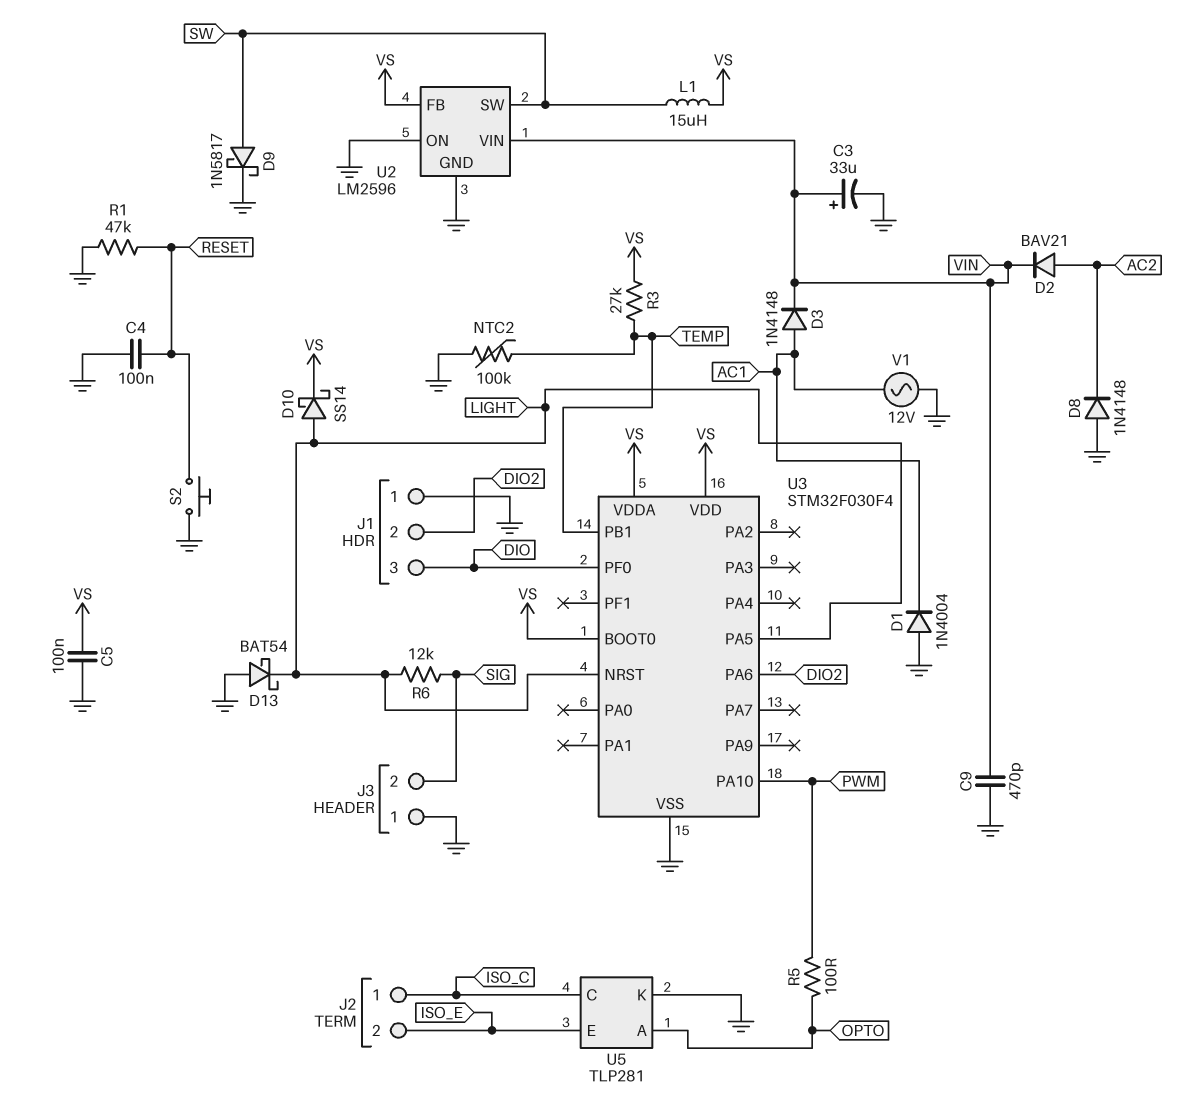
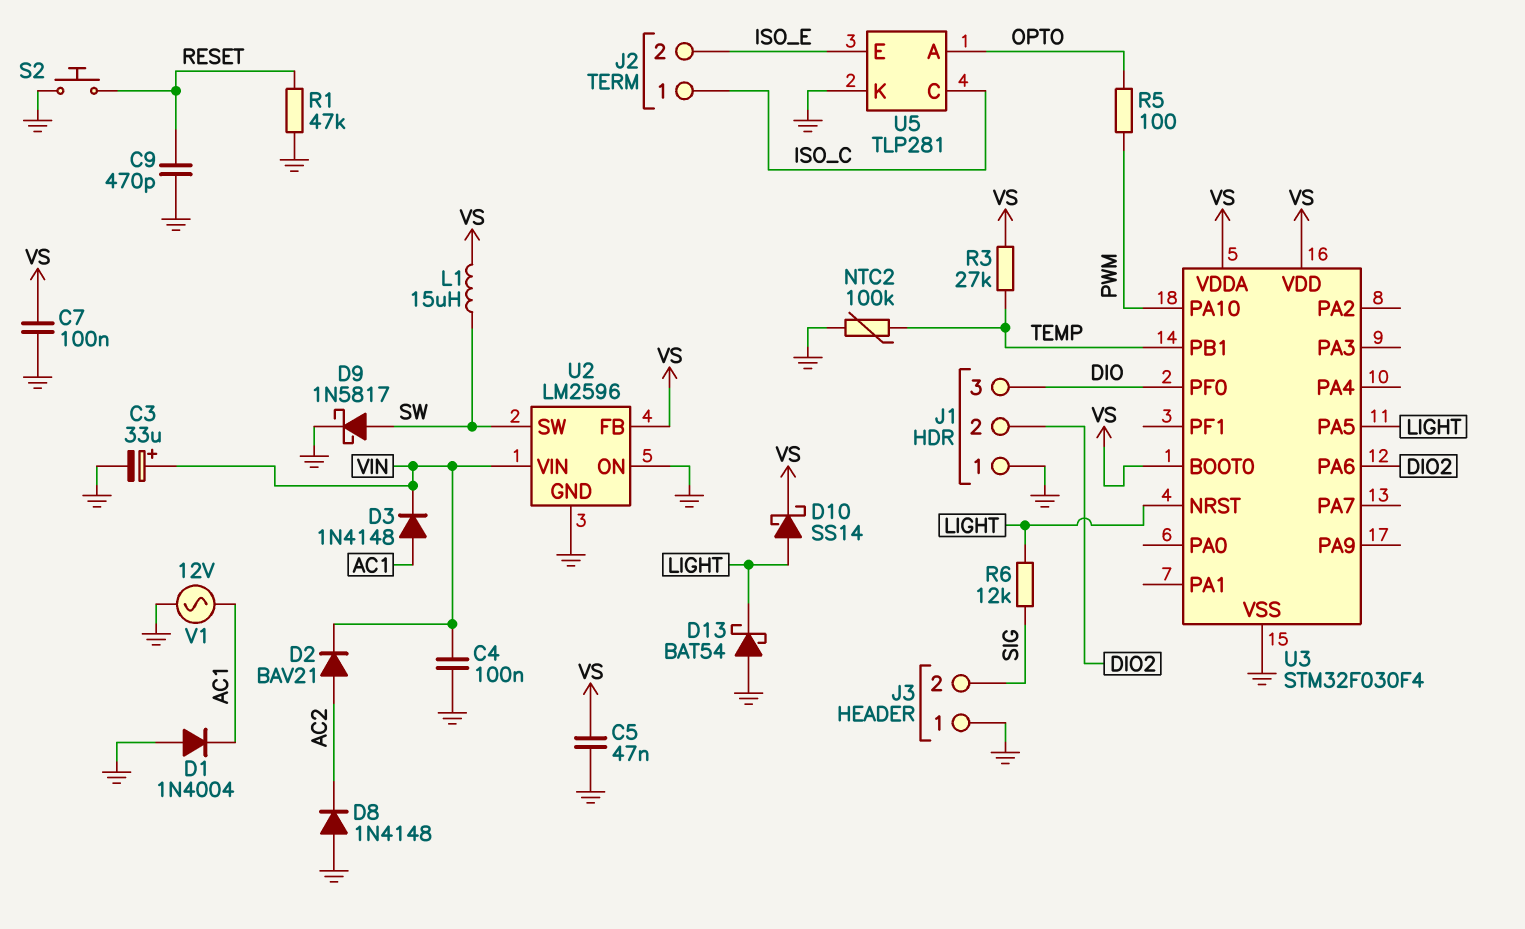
C4: 100nF (GND, RESET) -> 100nF (GND, VIN)
C5: 100nF (GND, VS) -> 47nF (GND, VS)
C7: none -> 100nF (GND, VS)
C9: 470pF (GND, VIN) -> 470pF (GND, RESET)

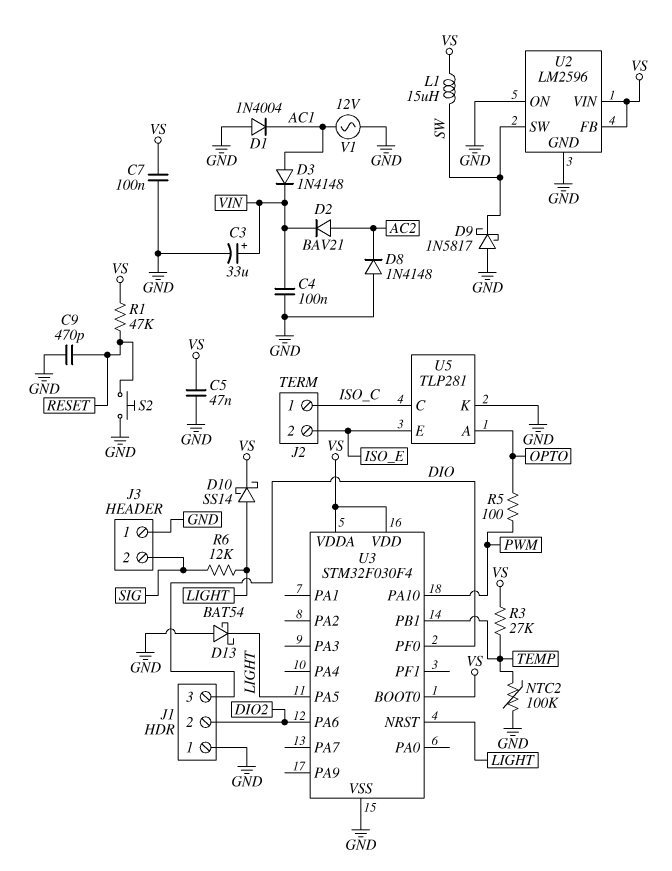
D9: schottky 1N5817 (A SW, K GND) -> schottky 1N5817 (A GND, K SW)
R1: 47k (GND, RESET) -> 47k (RESET, VS)
U2 pin VIN: VIN -> VS

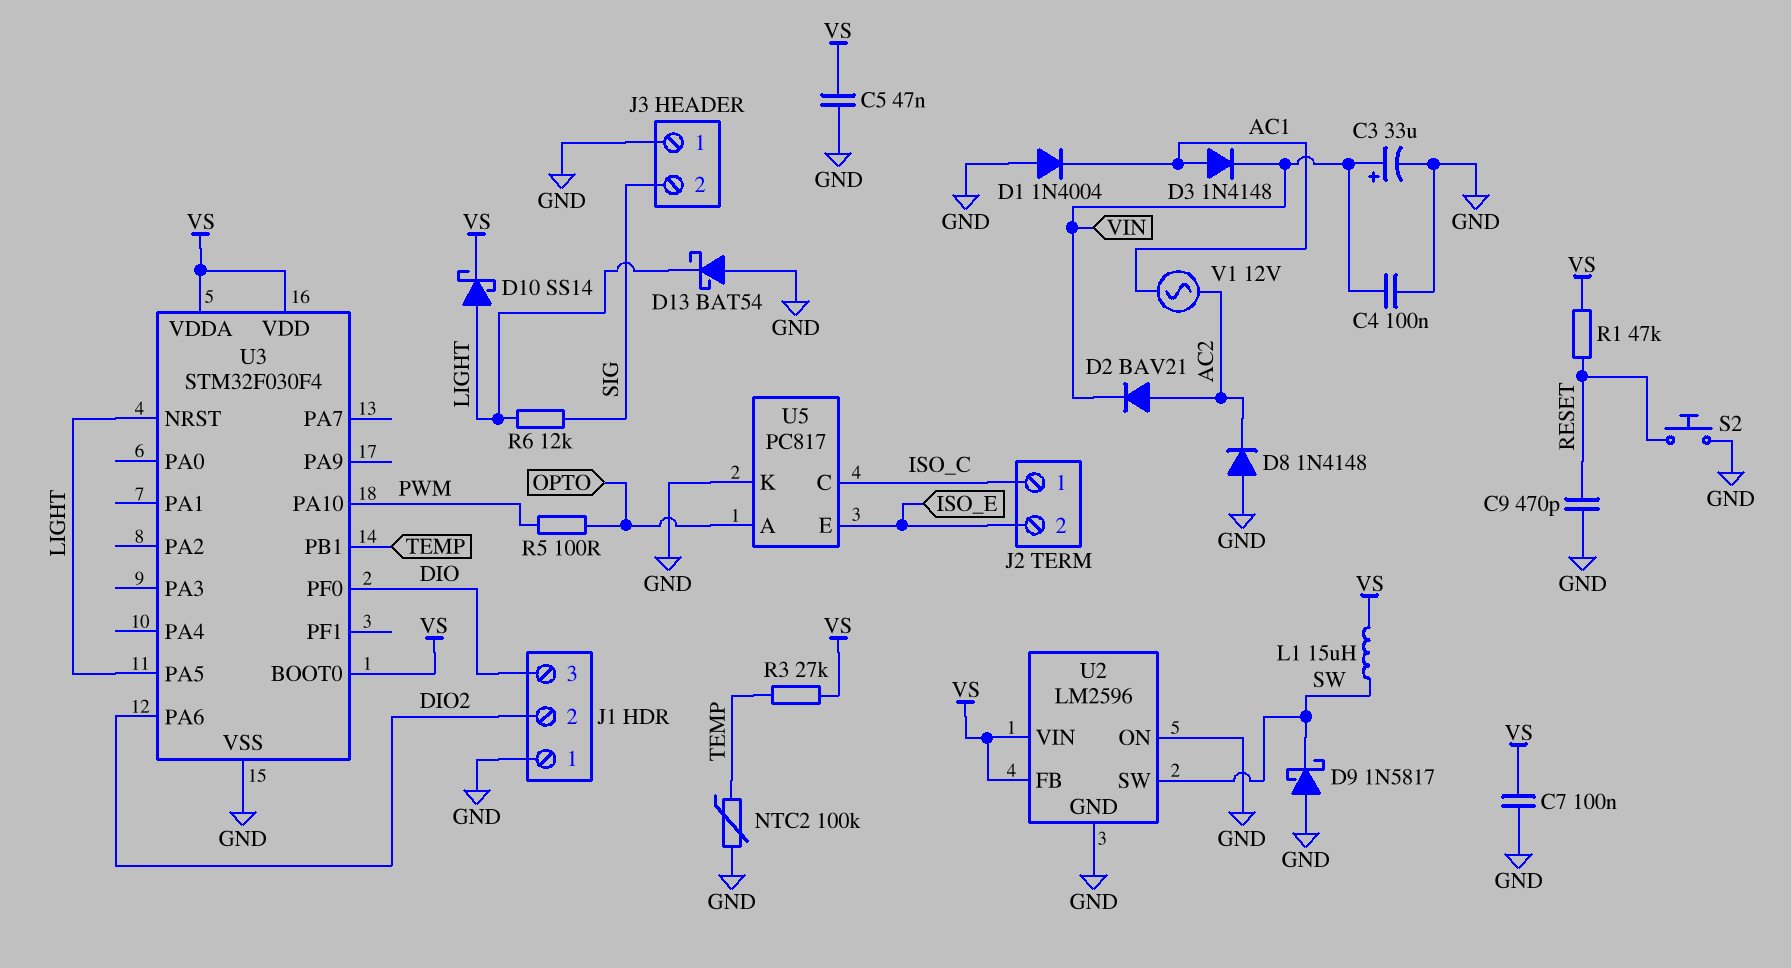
U5: TLP281 -> PC817
V1: AC 12V (AC1, GND) -> AC 12V (AC1, AC2)

